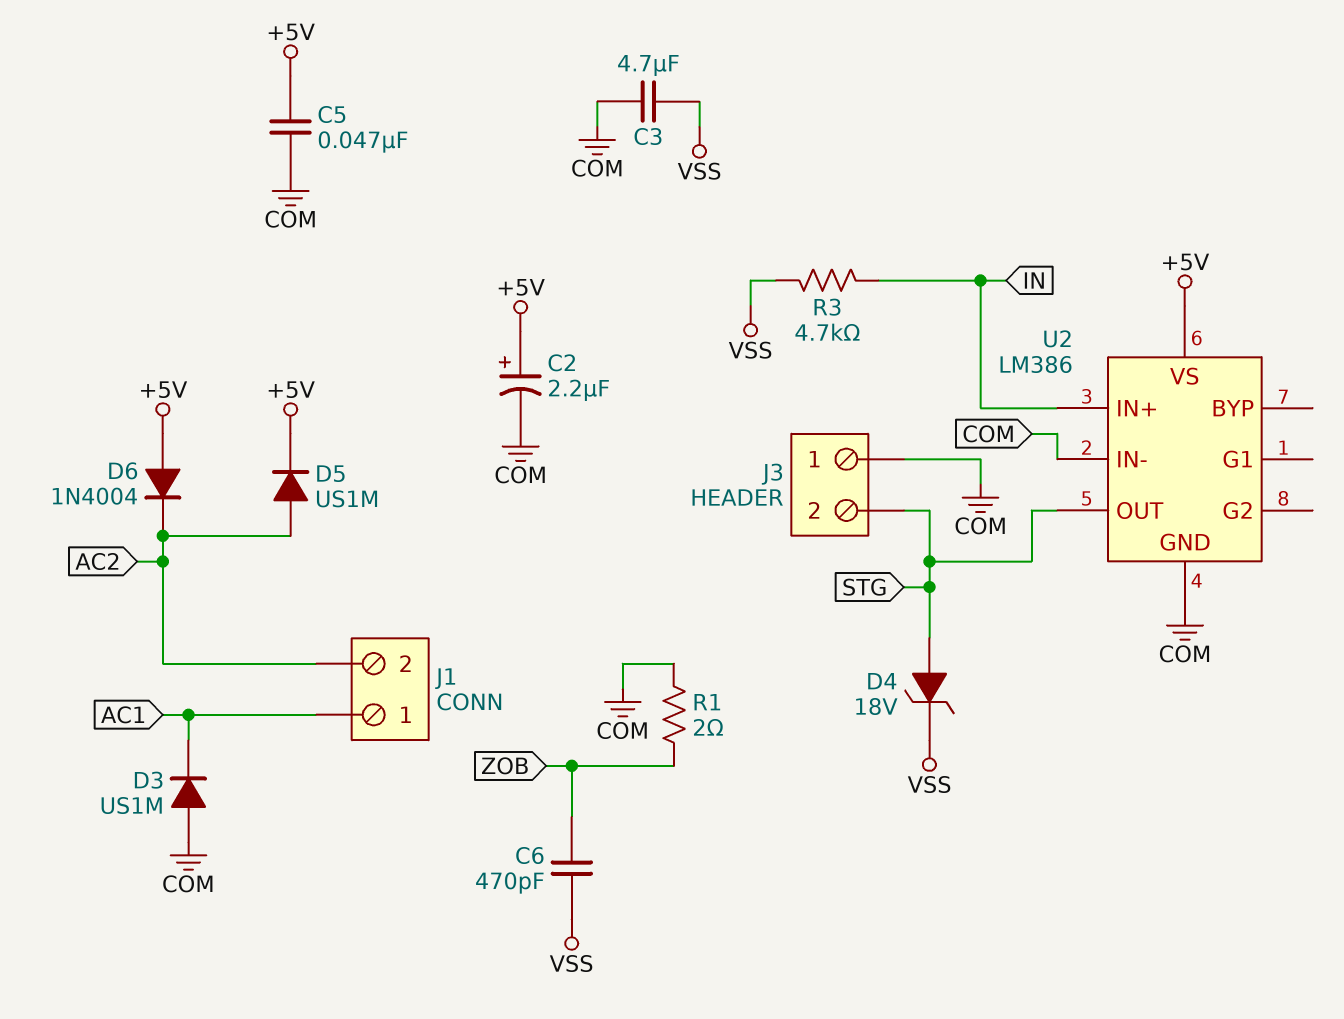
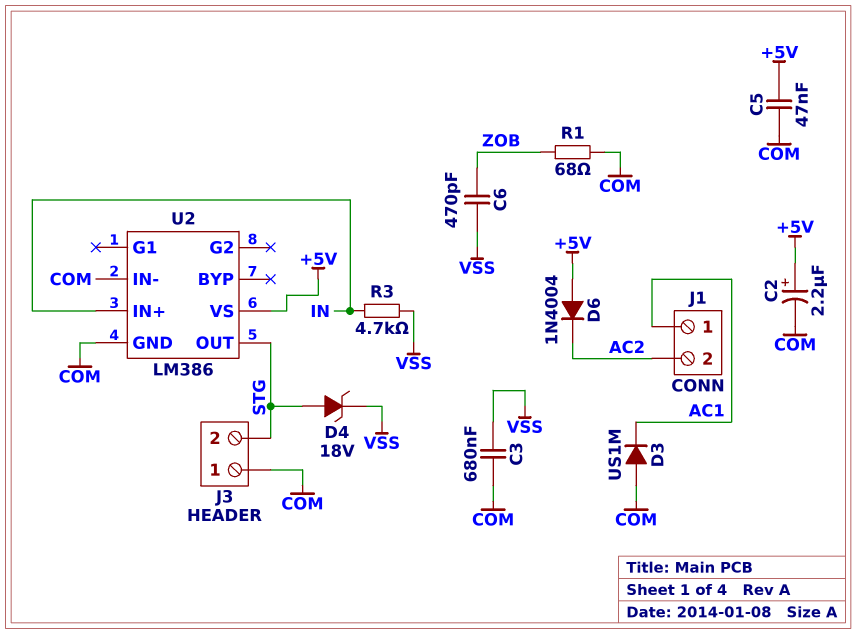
C3: 4.7uF (COM, VSS) -> 680nF (COM, VSS)
D5: diode US1M (A AC2, K +5V) -> none
R1: 2 (COM, ZOB) -> 68 (COM, ZOB)

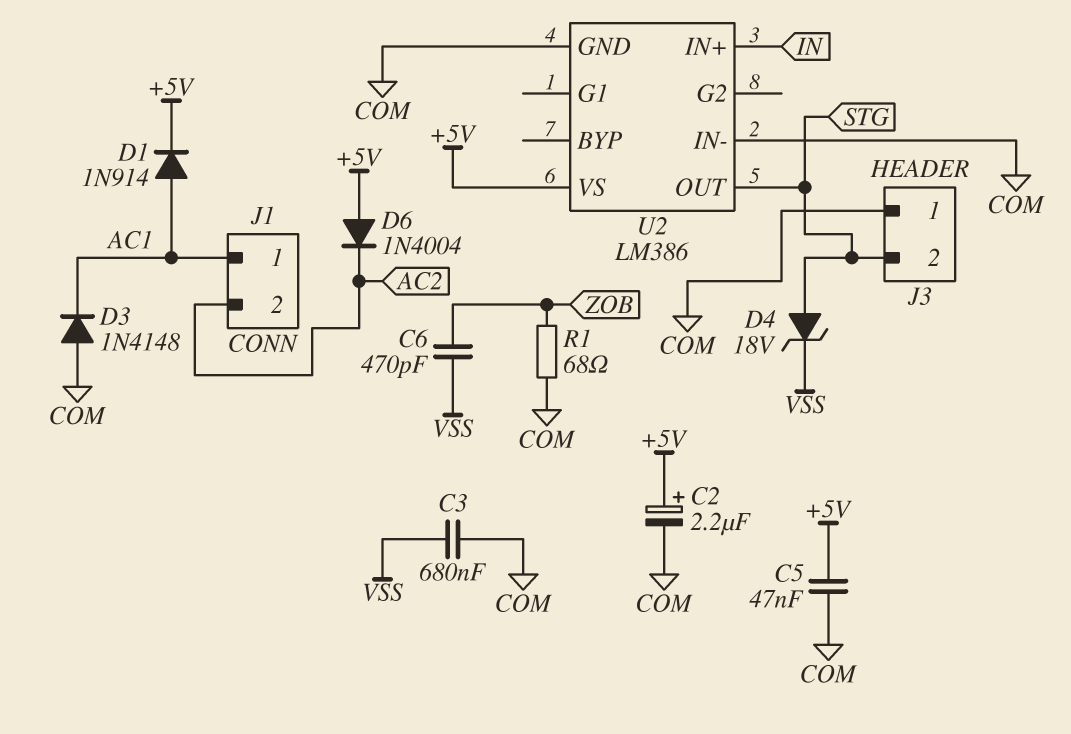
D1: none -> diode 1N914 (A AC1, K +5V)
D3: diode US1M (A COM, K AC1) -> diode 1N4148 (A COM, K AC1)
R3: 4.7k (IN, VSS) -> none

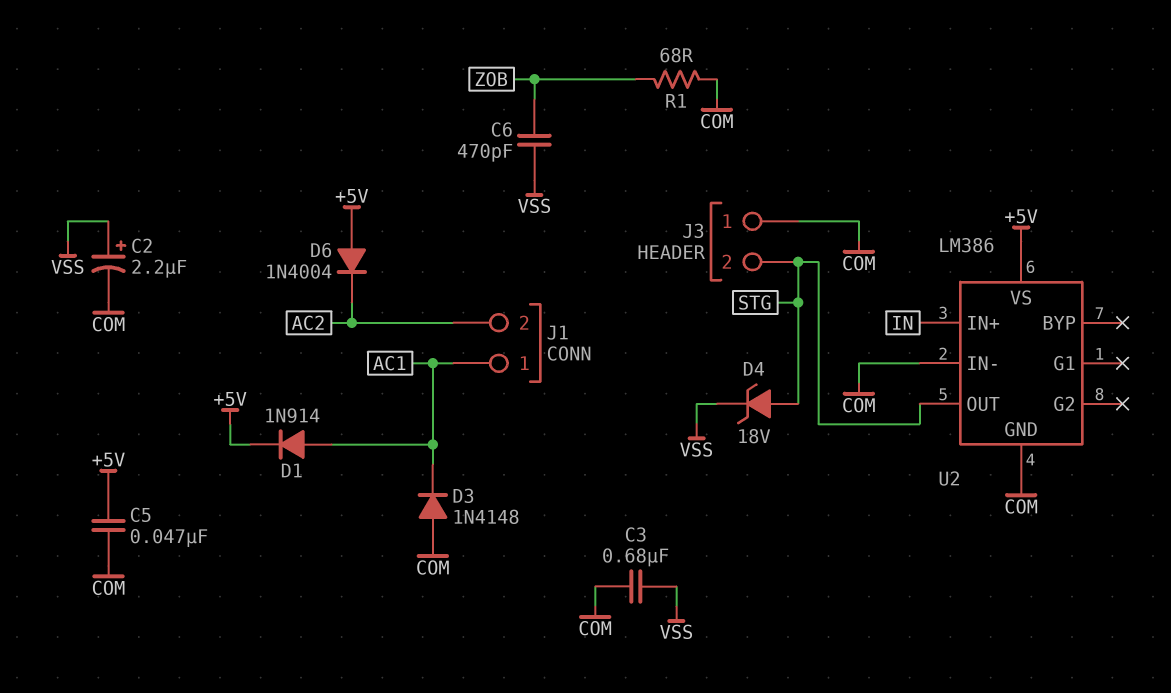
C2: 2.2uF (plus +5V, minus COM) -> 2.2uF (plus VSS, minus COM)

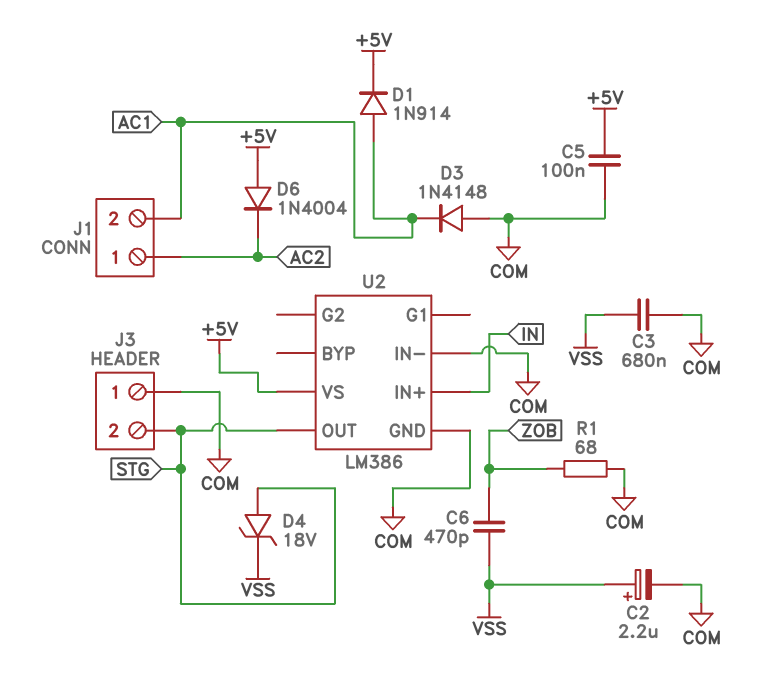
C5: 47nF (+5V, COM) -> 100nF (+5V, COM)
J1 pin 1: AC1 -> AC2
J1 pin 2: AC2 -> AC1

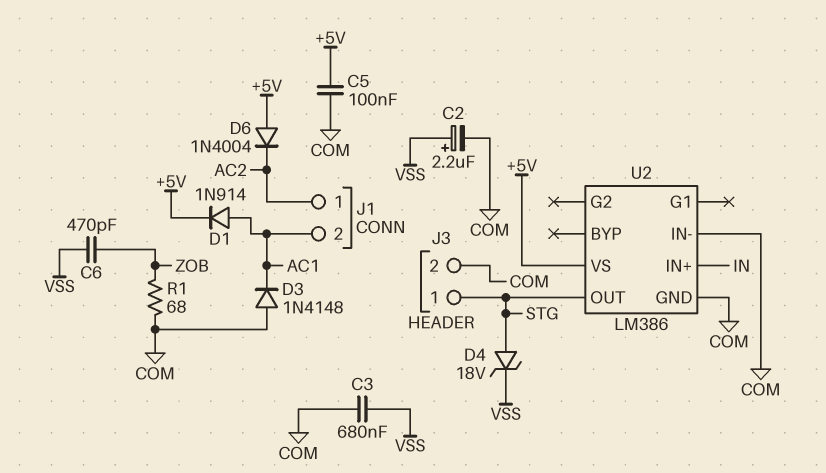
J3 pin 1: COM -> STG
J3 pin 2: STG -> COM

